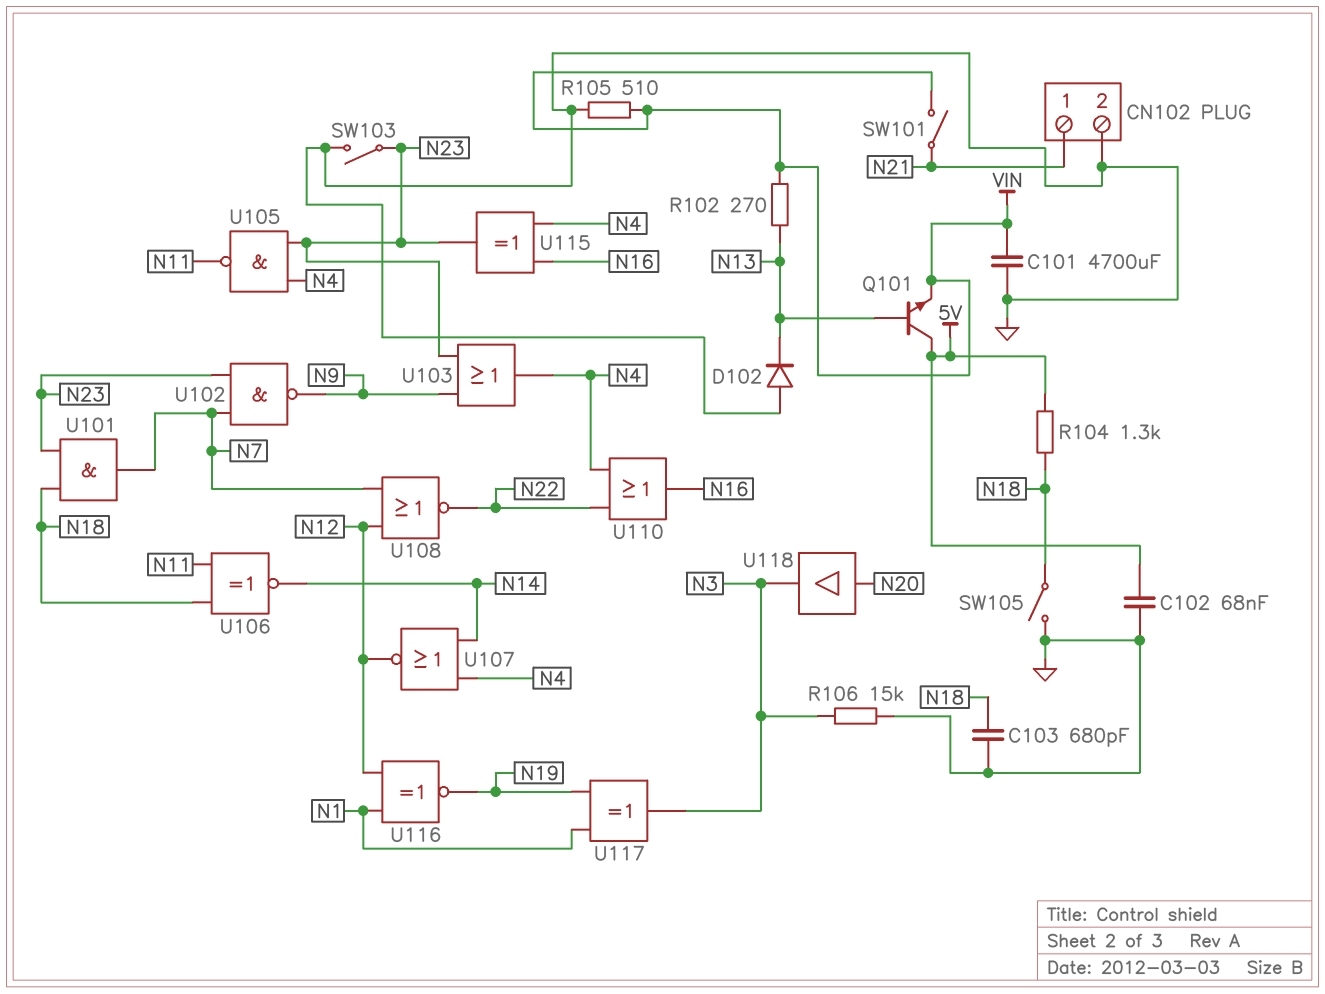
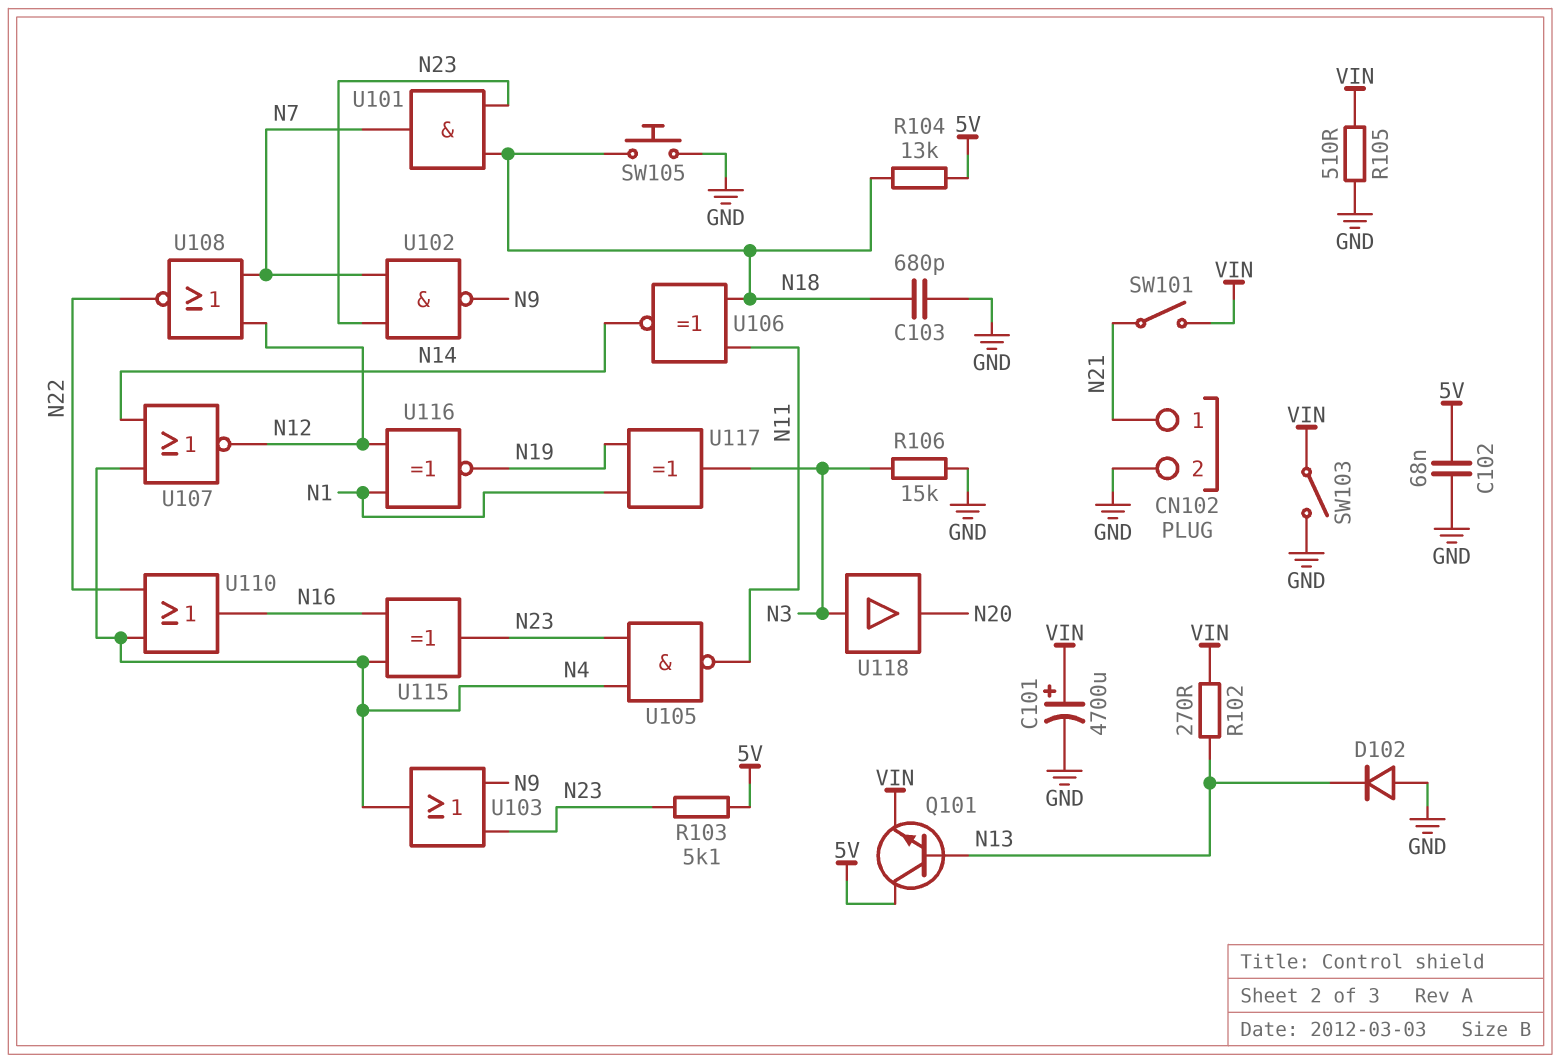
C101: 4700uF (GND, VIN) -> 4700uF (plus VIN, minus GND)
R103: none -> 5.1k (5V, N23)
R104: 1.3k (5V, N18) -> 13k (5V, N18)
SW103: switch (GND, N23) -> switch (GND, VIN)
SW105: switch (GND, N18) -> button (GND, N18)
U118: buffer (in N20, out N3) -> buffer (in N3, out N20)

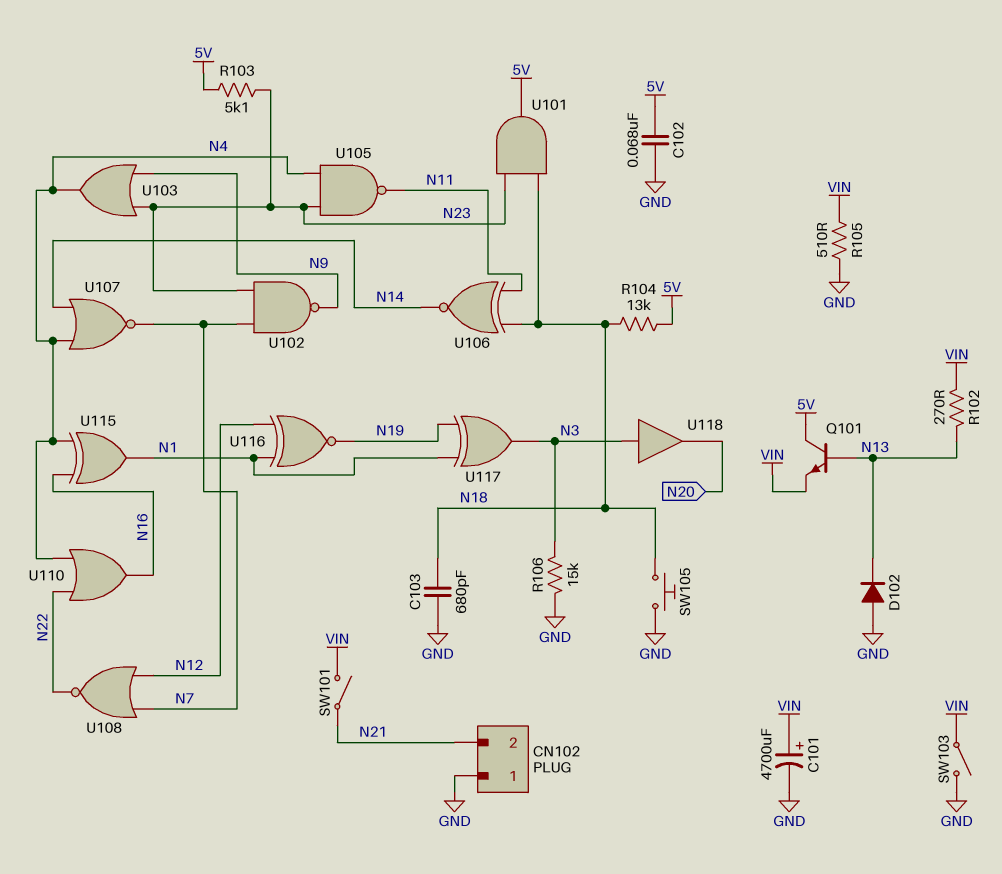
CN102 pin 1: N21 -> GND
CN102 pin 2: GND -> N21
U101: AND (in N18, in N23, out N7) -> AND (in N18, in N23, out 5V)
U107: NOR (in N4, in N14, out N12) -> NOR (in N4, in N14, out N7)
U115: XOR (in N4, in N16, out N23) -> XOR (in N4, in N16, out N1)

